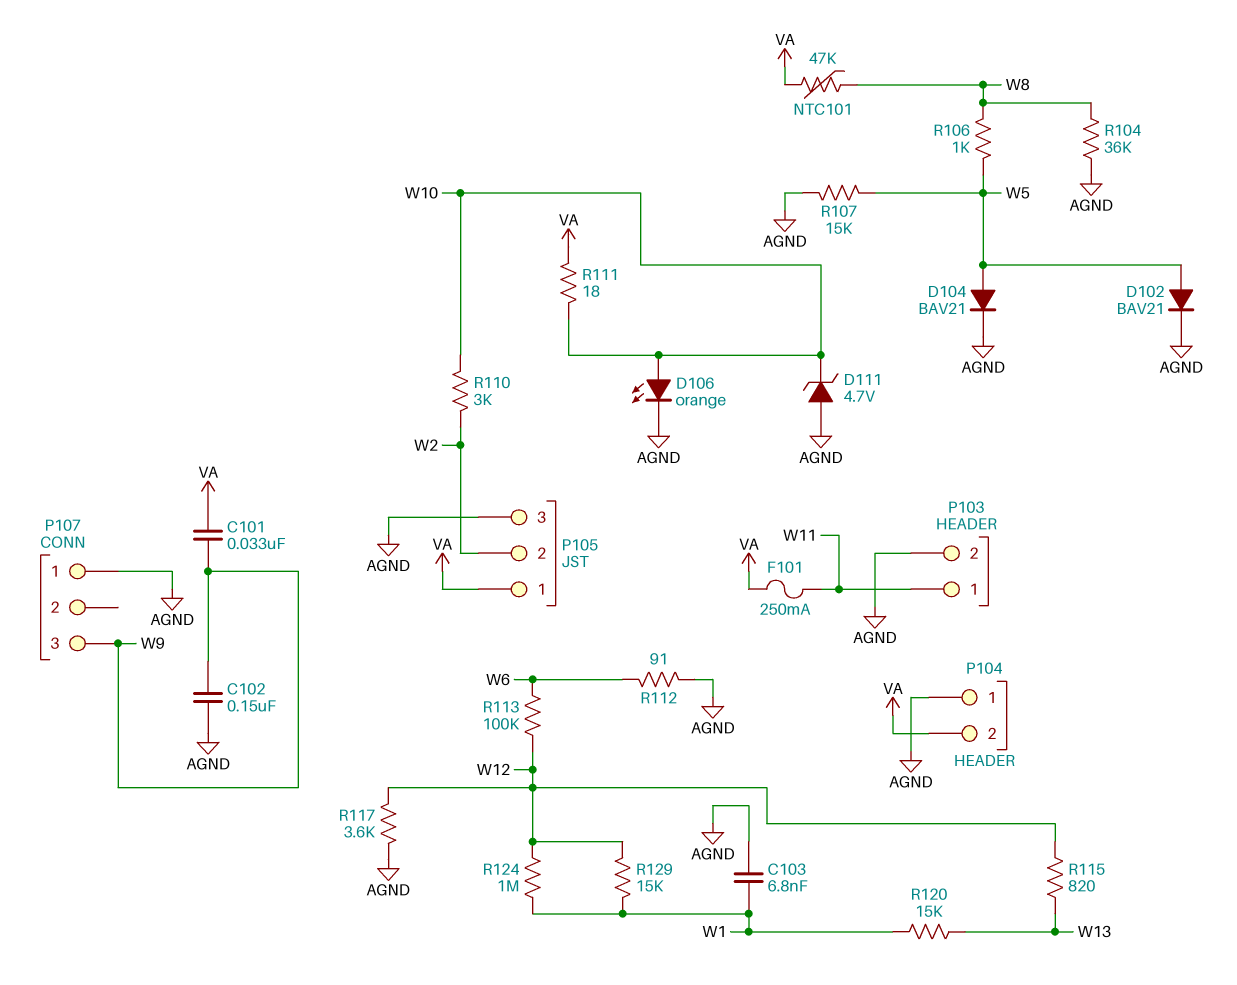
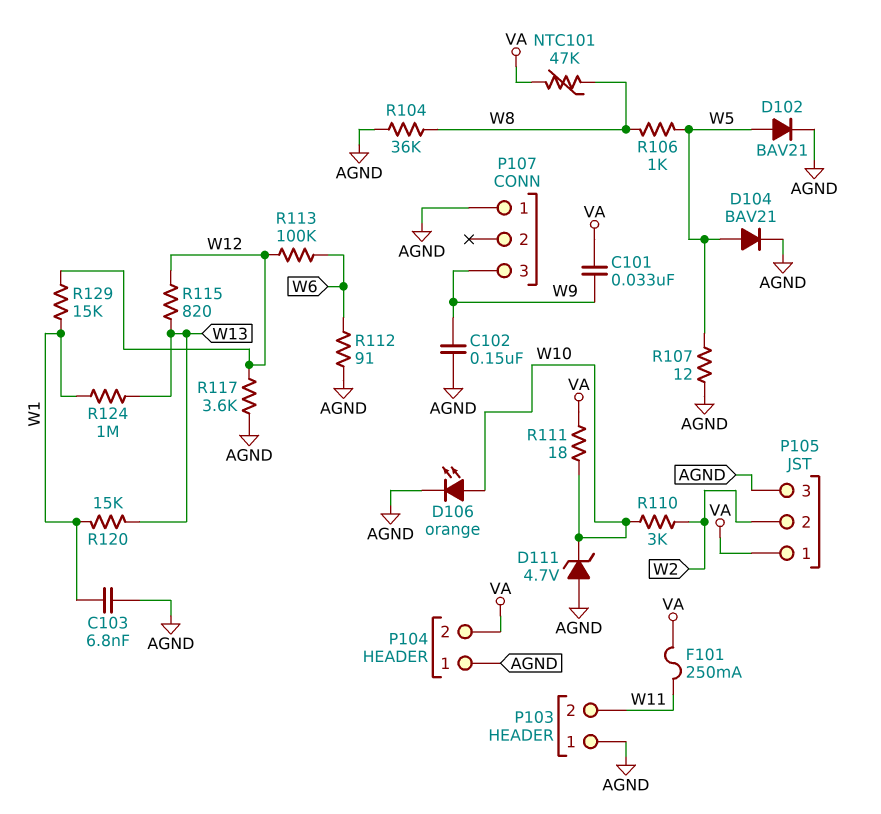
P103 pin 1: W11 -> AGND
P103 pin 2: AGND -> W11
R107: 15k (AGND, W5) -> 12 (AGND, W5)
R124: 1M (W1, W12) -> 1M (W1, W13)

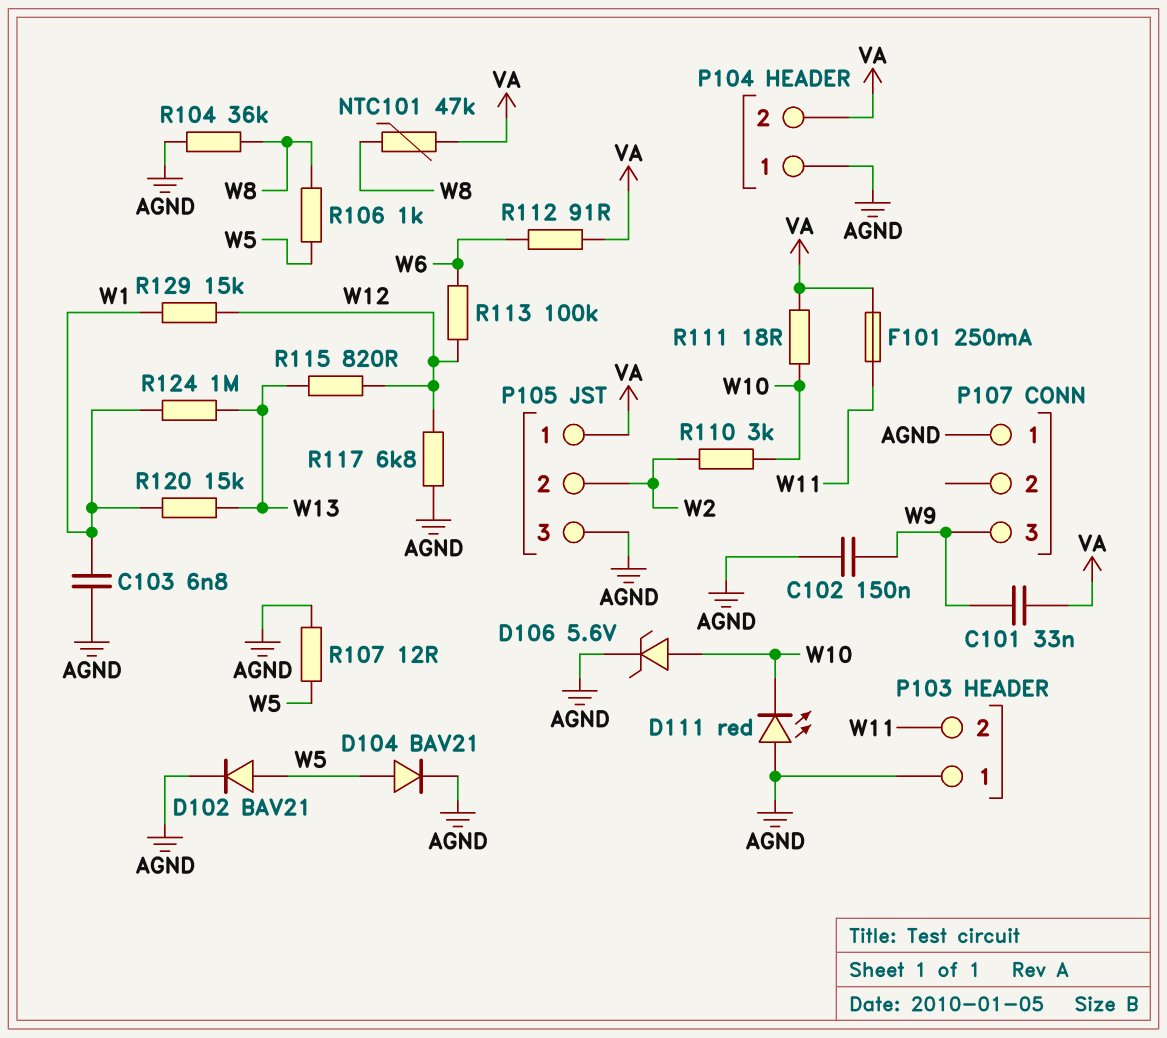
D106: LED orange (A W10, K AGND) -> zener 5.6V (A W10, K AGND)
D111: zener 4.7V (A AGND, K W10) -> LED red (A AGND, K W10)
R112: 91 (AGND, W6) -> 91 (VA, W6)
R117: 3.6k (AGND, W12) -> 6.8k (AGND, W12)

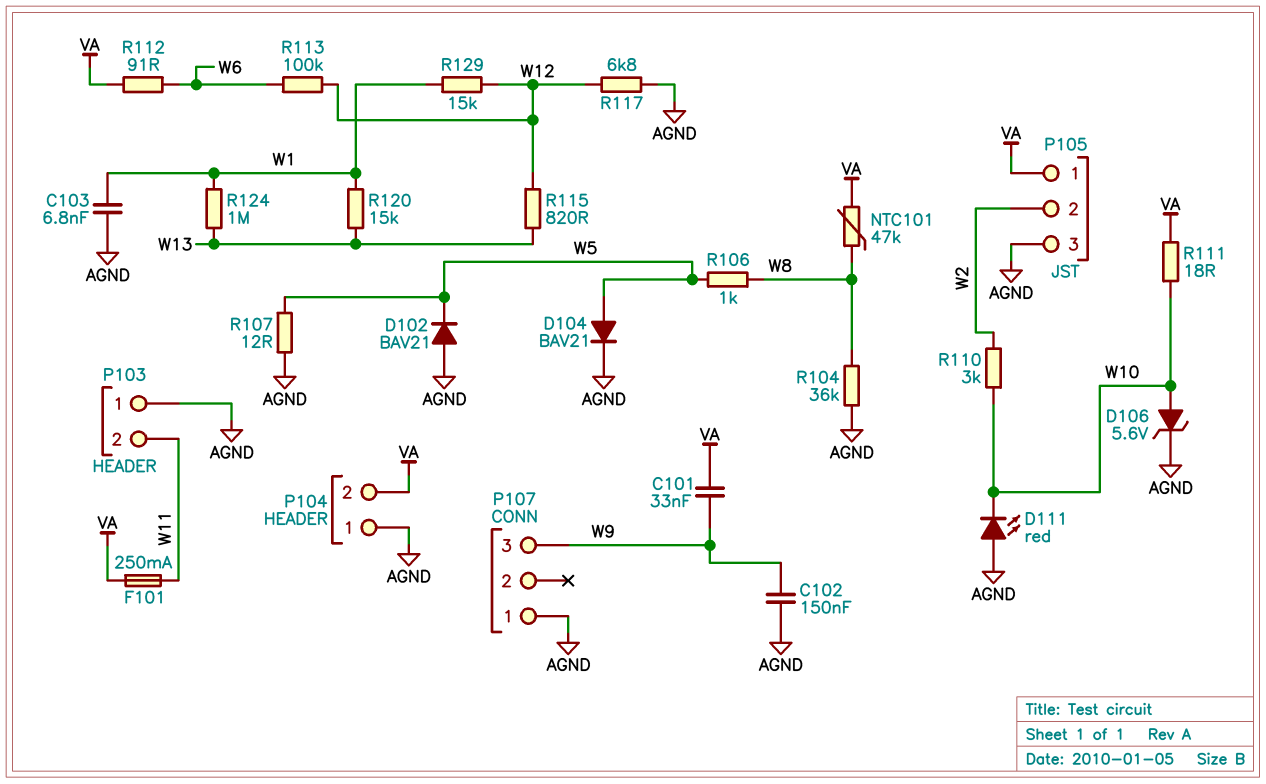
D102: diode BAV21 (A W5, K AGND) -> diode BAV21 (A AGND, K W5)

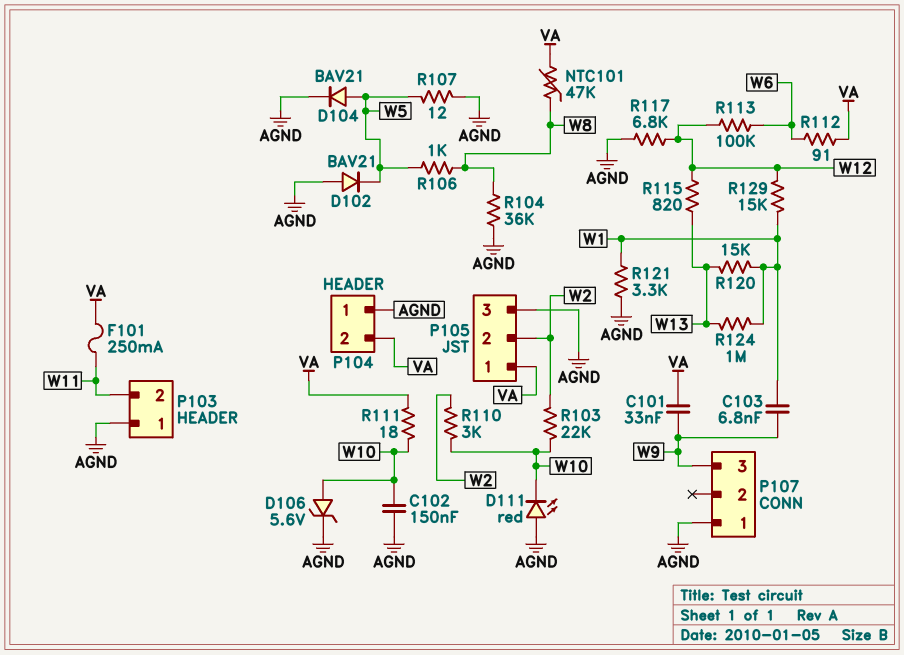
C102: 150nF (AGND, W9) -> 150nF (AGND, W10)
C103: 6.8nF (AGND, W1) -> 6.8nF (W1, W9)
R103: none -> 22k (W2, W10)
R121: none -> 3.3k (AGND, W1)

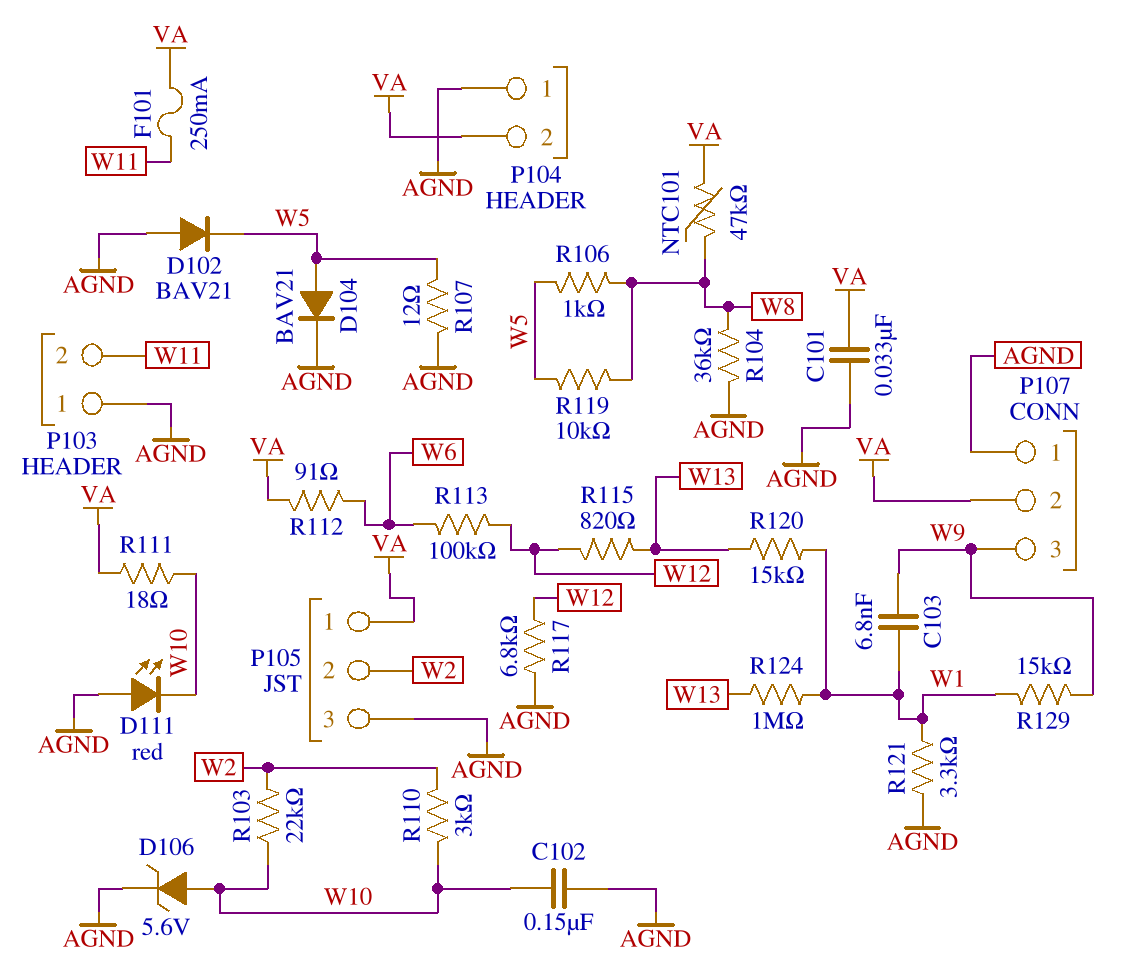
C101: 33nF (VA, W9) -> 33nF (AGND, VA)
P107 pin 2: none -> VA
R119: none -> 10k (W5, W8)
R129: 15k (W1, W12) -> 15k (W1, W9)

